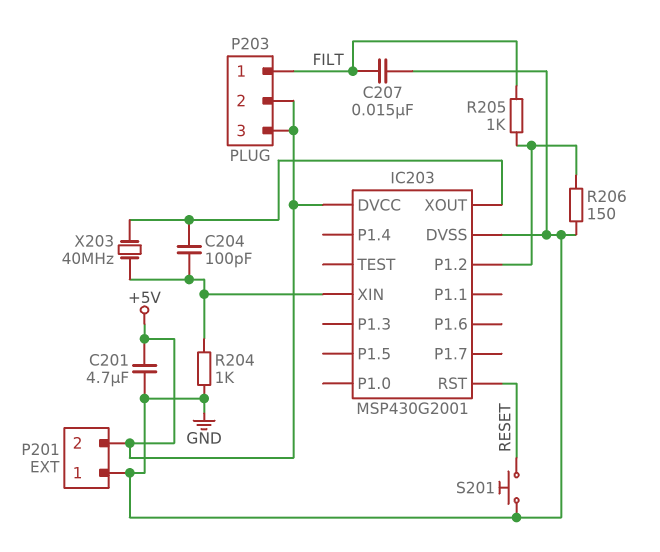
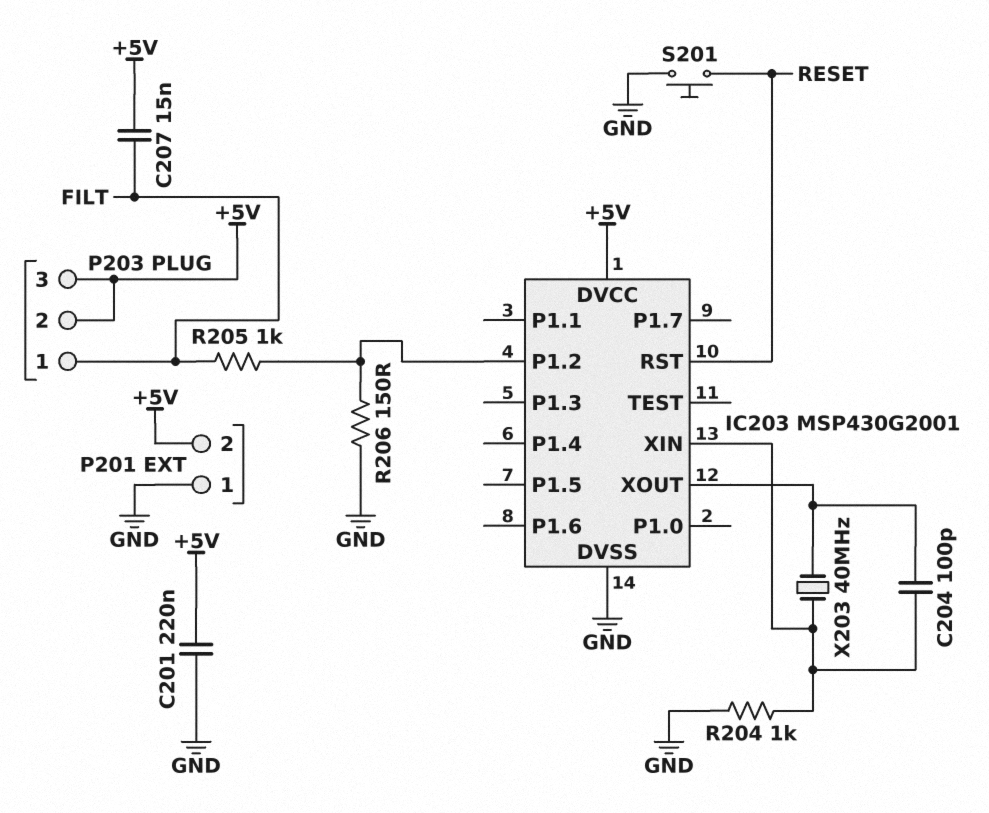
C201: 4.7uF (+5V, GND) -> 220nF (+5V, GND)
C207: 15nF (FILT, GND) -> 15nF (+5V, FILT)

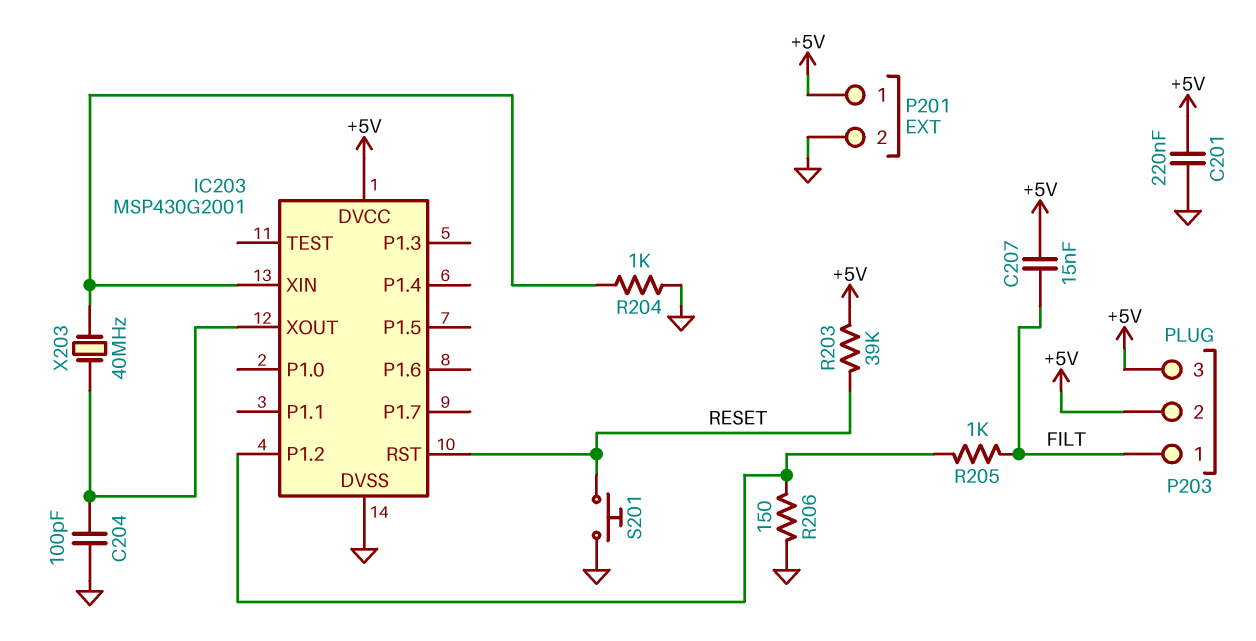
C204: 100pF (IC203/XIN, IC203/XOUT) -> 100pF (GND, IC203/XOUT)
P201 pin 1: GND -> +5V
P201 pin 2: +5V -> GND
R203: none -> 39k (+5V, RESET)

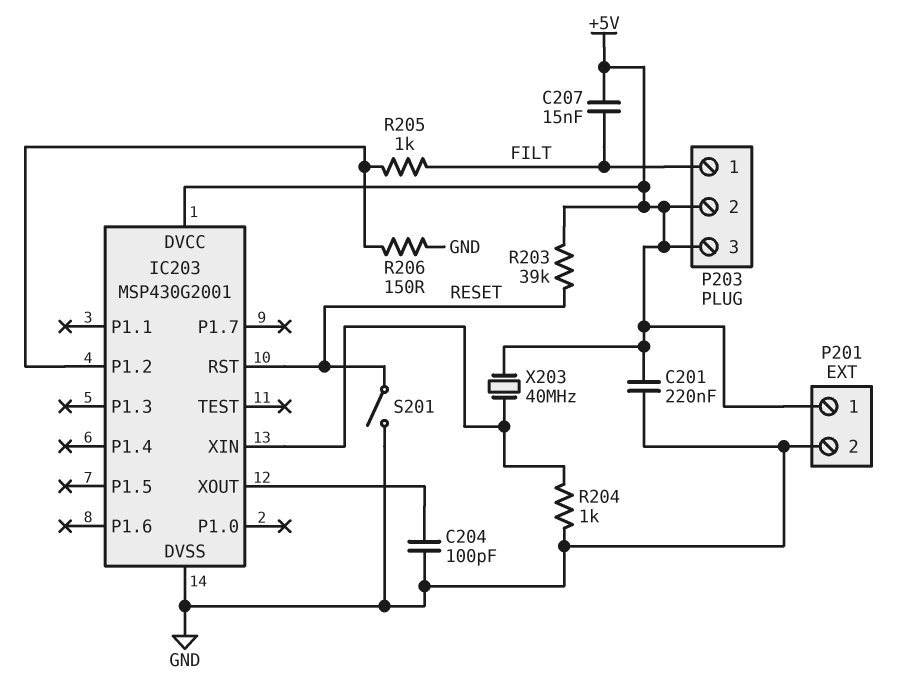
S201: button (GND, RESET) -> switch (GND, RESET)
X203: 40MHz (IC203/XIN, IC203/XOUT) -> 40MHz (+5V, IC203/XIN)

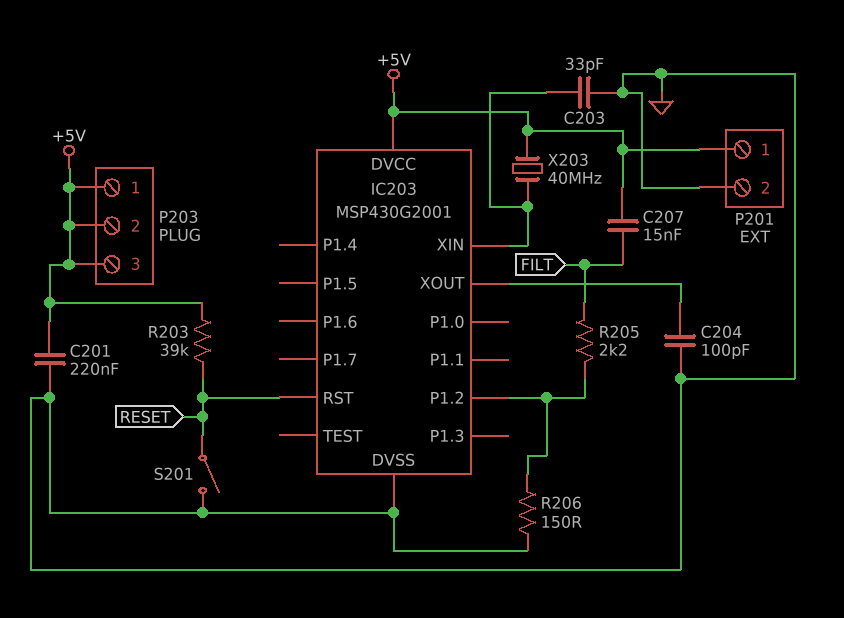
C203: none -> 33pF (GND, IC203/XIN)
P203 pin 1: FILT -> +5V
R204: 1k (GND, IC203/XIN) -> none
R205: 1k (FILT, IC203/P1.2) -> 2.2k (FILT, IC203/P1.2)

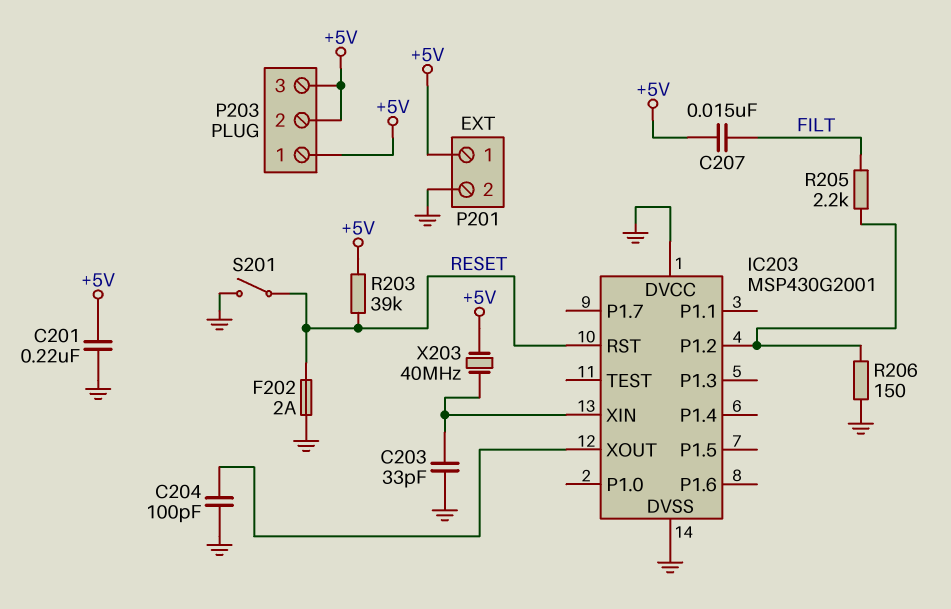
F202: none -> 2A (GND, RESET)
IC203 pin DVCC: +5V -> GND

